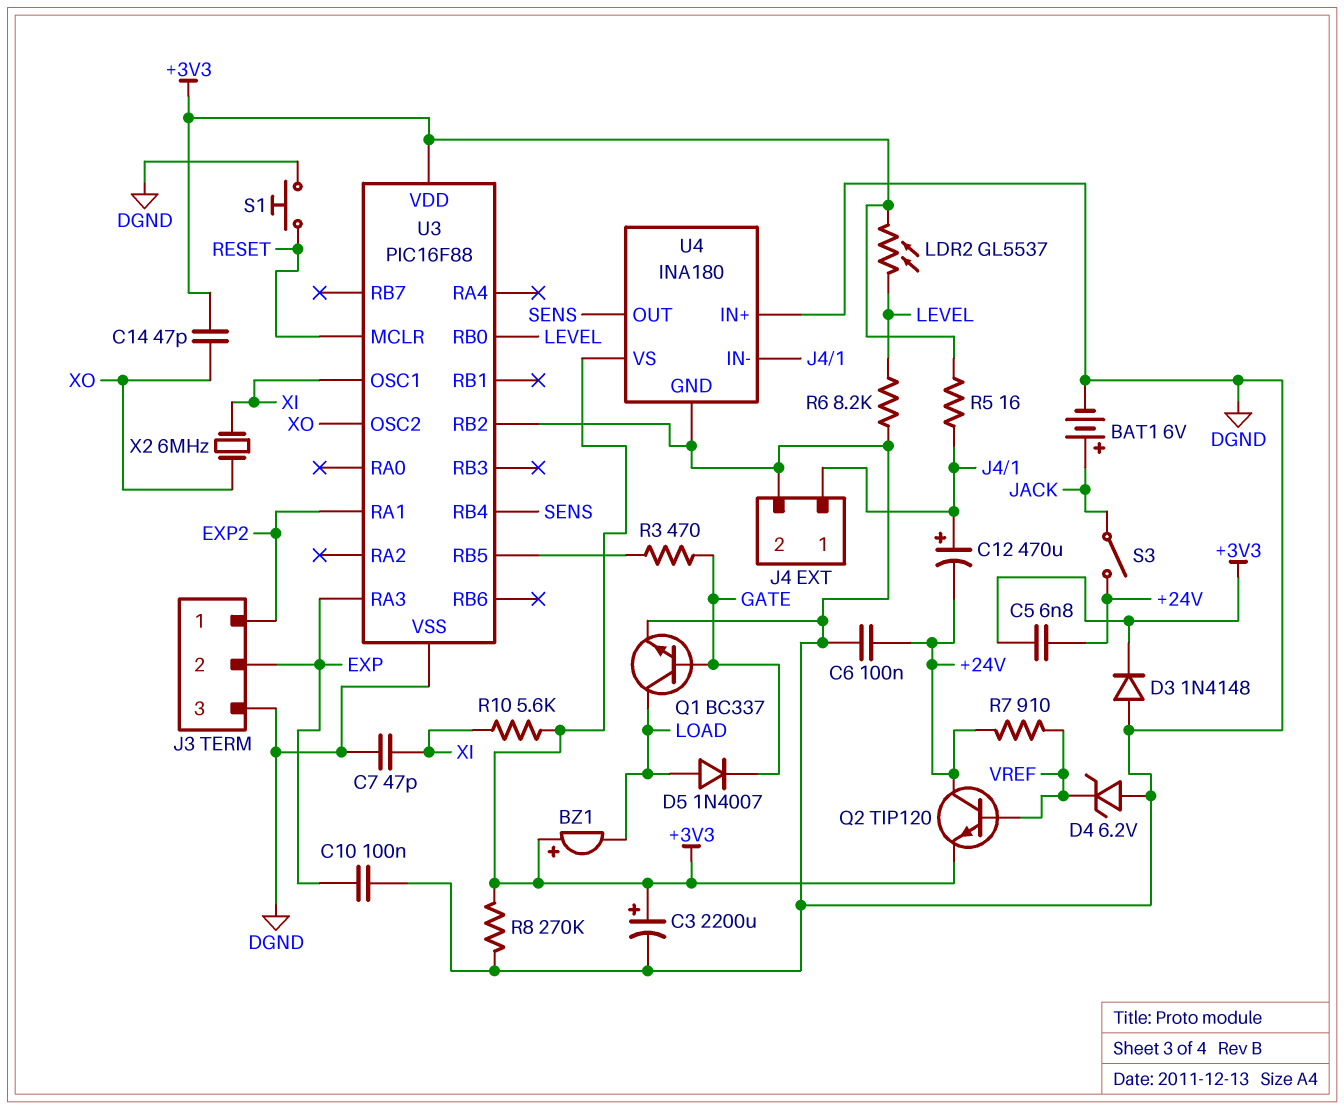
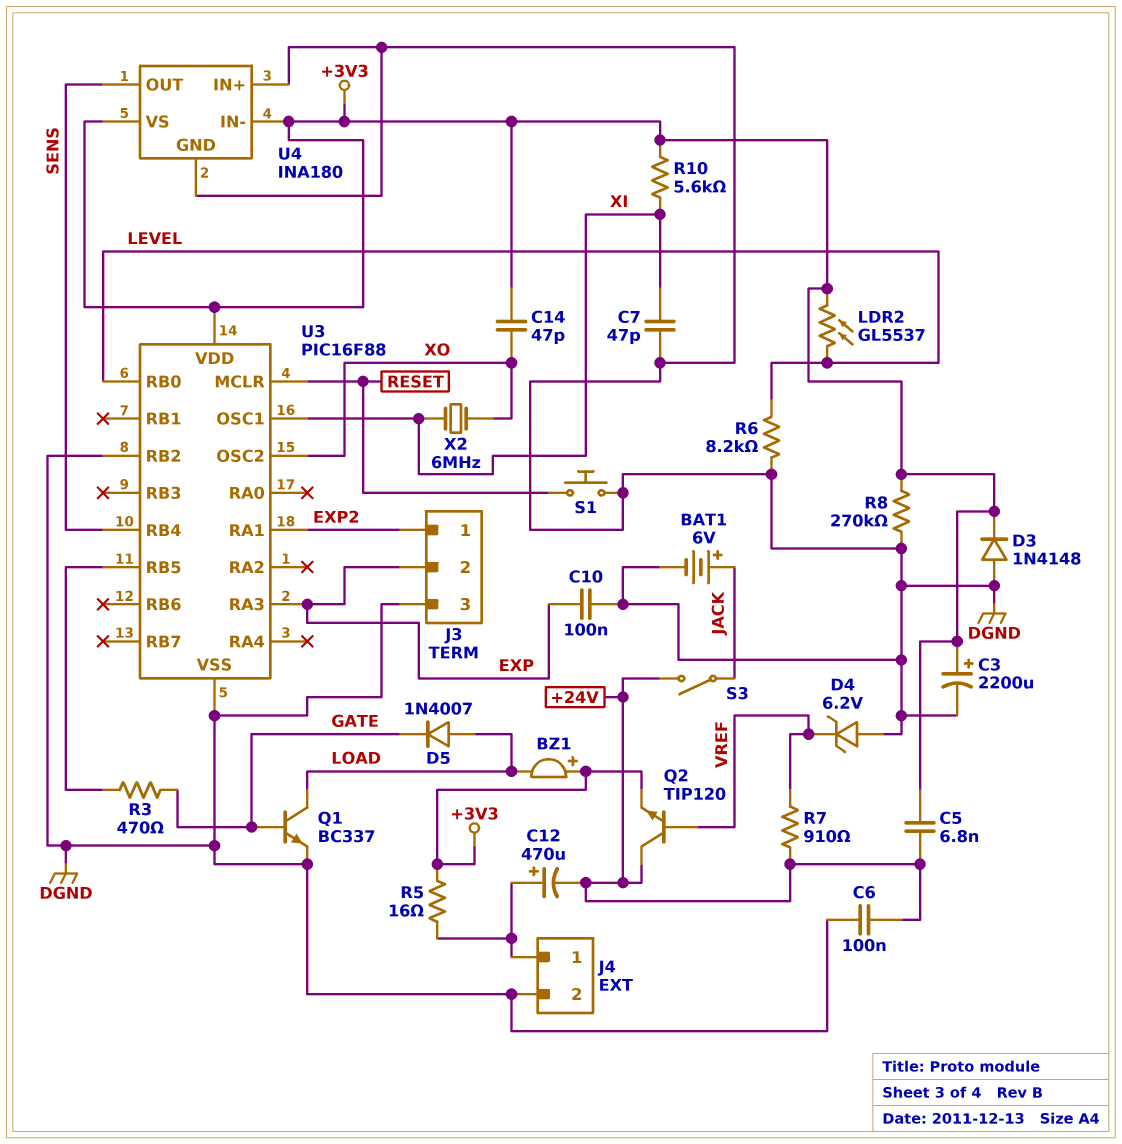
U4 pin IN-: J4/1 -> +3V3

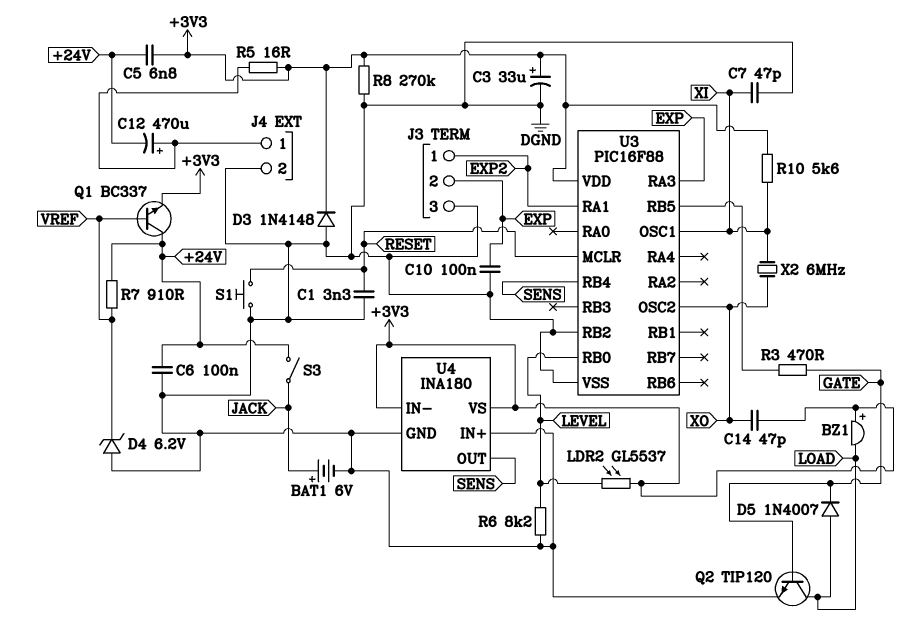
C1: none -> 3.3nF (DGND, RESET)
C3: 2200uF (plus +3V3, minus DGND) -> 33uF (plus +3V3, minus DGND)
Q1: NPN BC337 (B GATE, C LOAD, E DGND) -> NPN BC337 (B VREF, C +24V, E +3V3)
Q2: NPN TIP120 (B VREF, C +24V, E +3V3) -> NPN TIP120 (B GATE, C LOAD, E DGND)

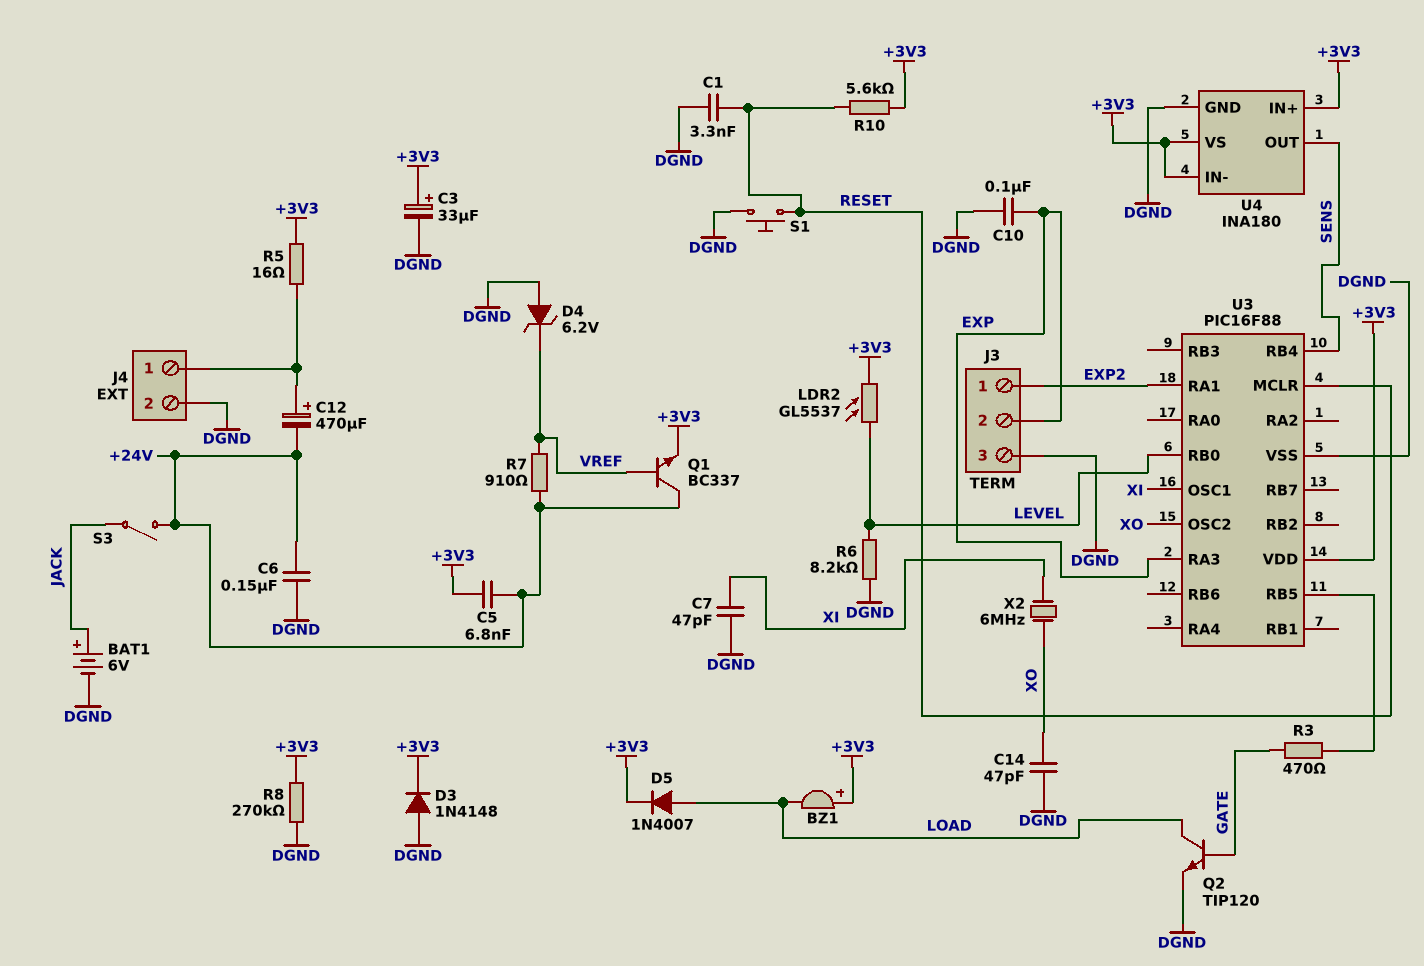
C6: 100nF (+24V, DGND) -> 150nF (+24V, DGND)
C14: 47pF (+3V3, XO) -> 47pF (DGND, XO)
D5: diode 1N4007 (A LOAD, K GATE) -> diode 1N4007 (A LOAD, K +3V3)
R10: 5.6k (+3V3, XI) -> 5.6k (+3V3, RESET)
U3 pin RB2: DGND -> none
U4 pin IN+: DGND -> +3V3

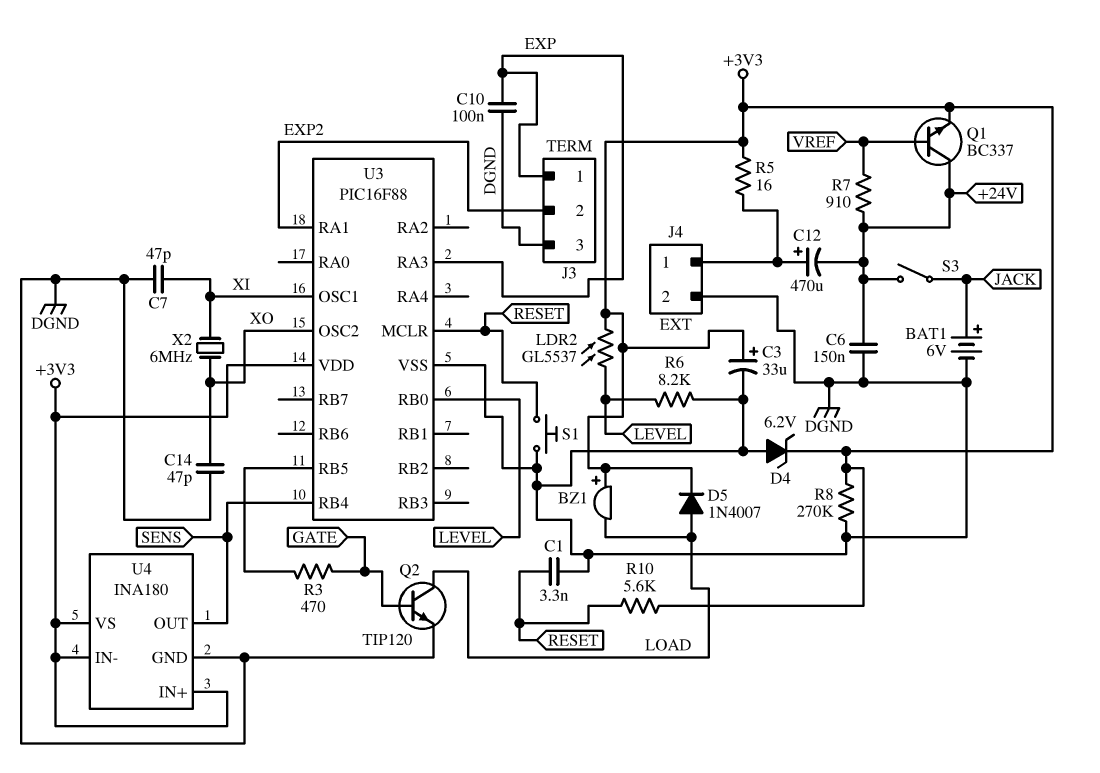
C5: 6.8nF (+3V3, +24V) -> none
D3: diode 1N4148 (A DGND, K +3V3) -> none
D4: zener 6.2V (A DGND, K VREF) -> zener 6.2V (A DGND, K +3V3)
J3 pin 1: EXP2 -> EXP
J3 pin 2: EXP -> EXP2

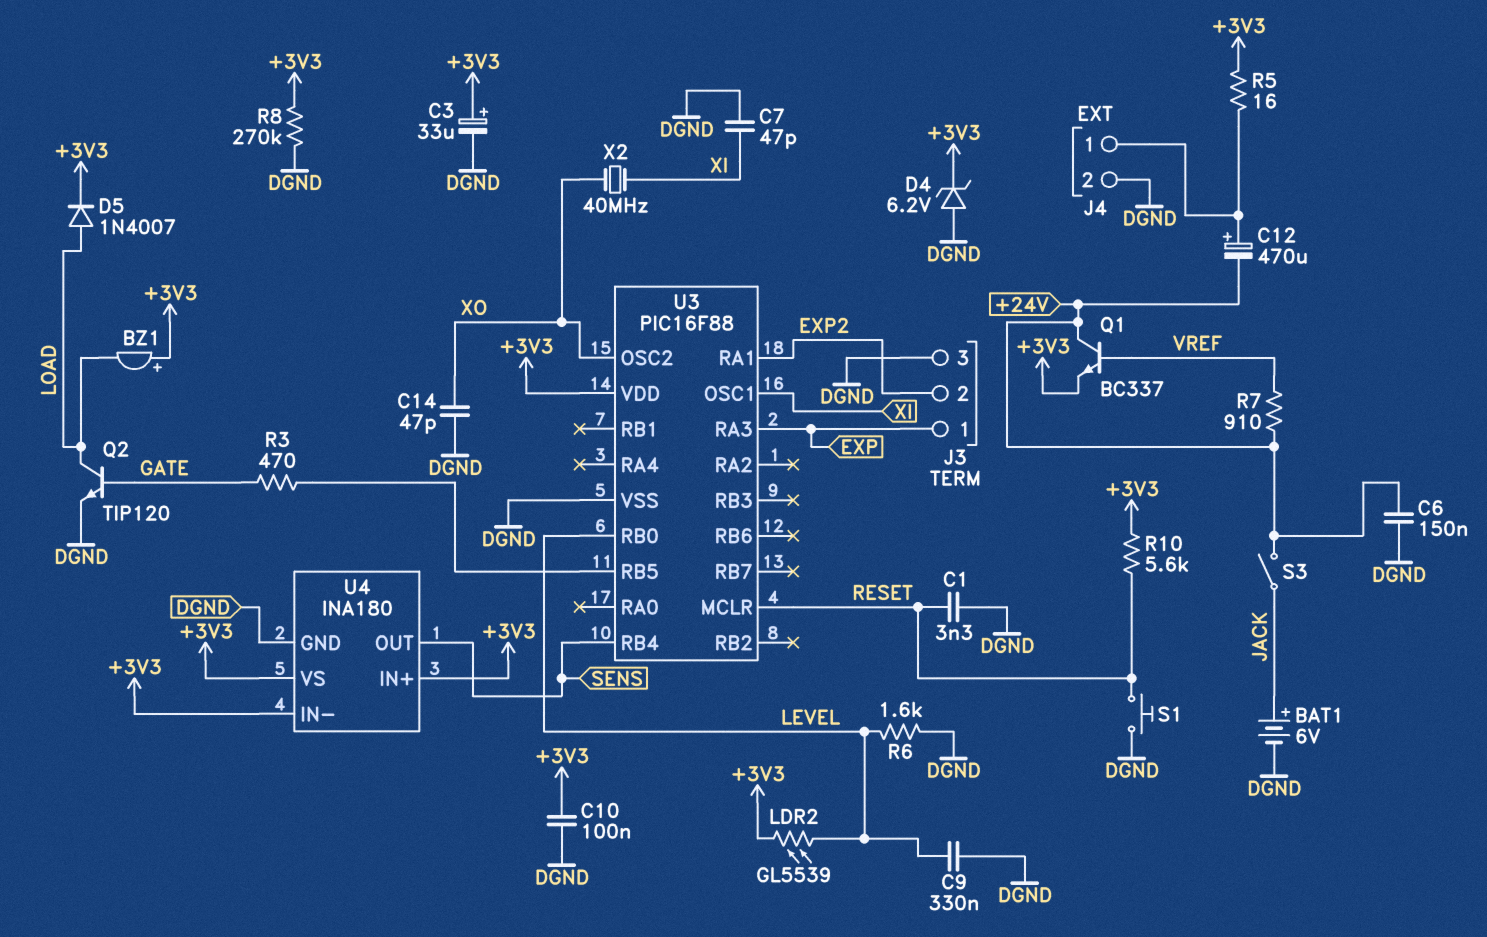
C9: none -> 330nF (DGND, LEVEL)
C10: 100nF (DGND, EXP) -> 100nF (+3V3, DGND)
LDR2: GL5537 (+3V3, LEVEL) -> GL5539 (+3V3, LEVEL)
R6: 8.2k (DGND, LEVEL) -> 1.6k (DGND, LEVEL)
X2: 6MHz (XI, XO) -> 40MHz (XI, XO)

